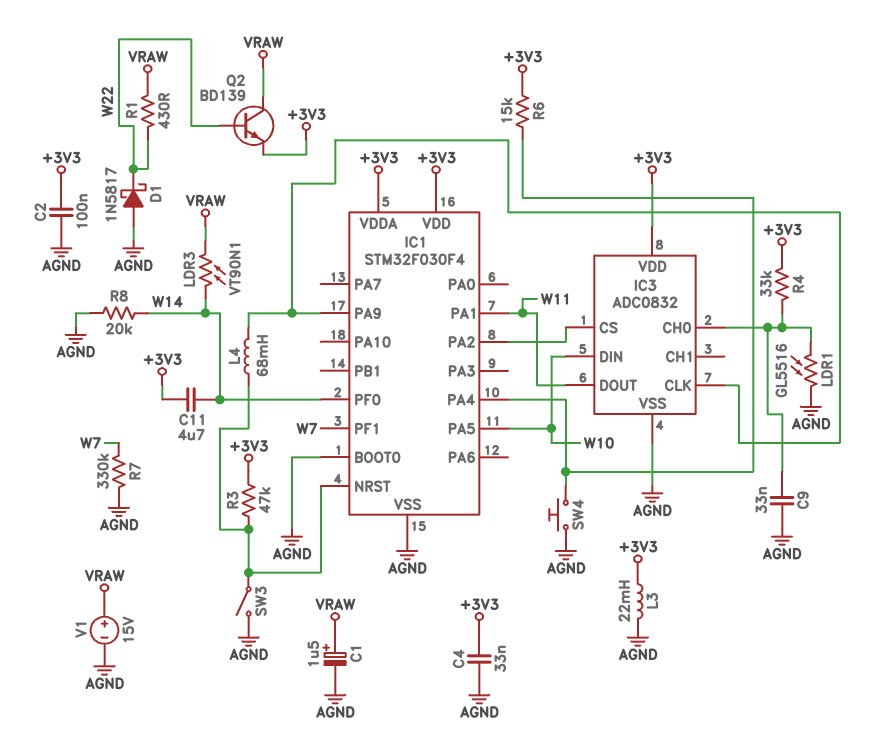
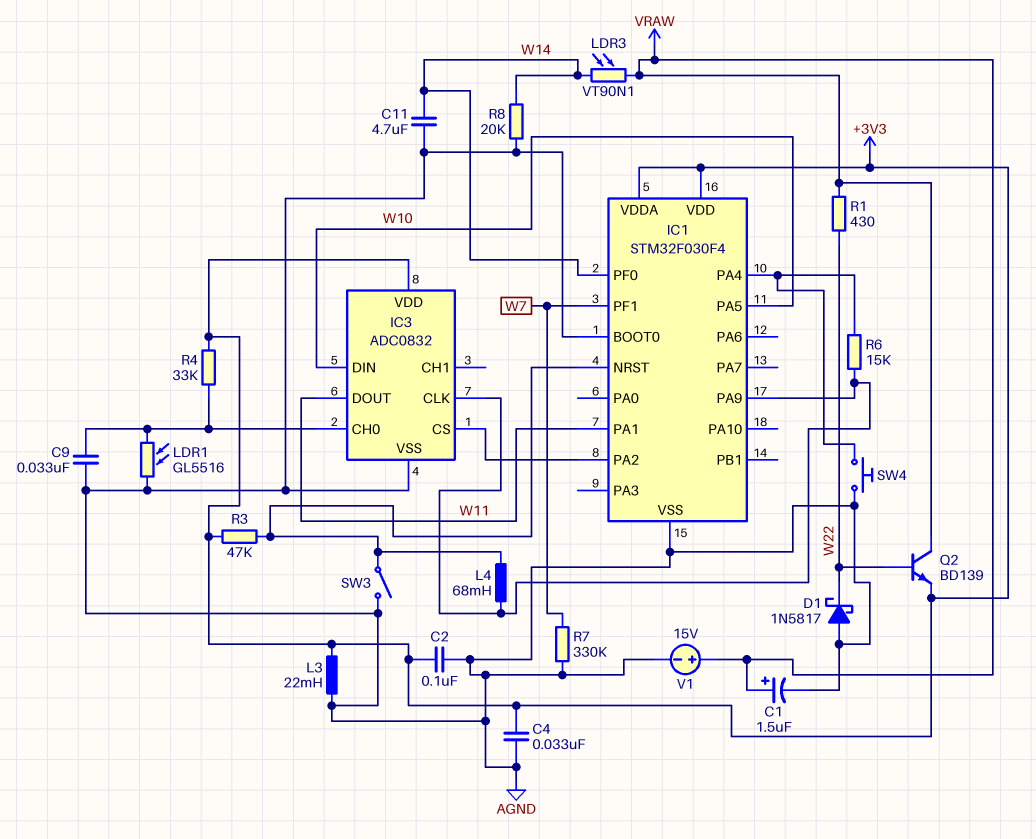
C11: 4.7uF (+3V3, W14) -> 4.7uF (AGND, W14)
R6: 15k (+3V3, IC1/PA4) -> 15k (IC1/PA4, IC1/PA9)

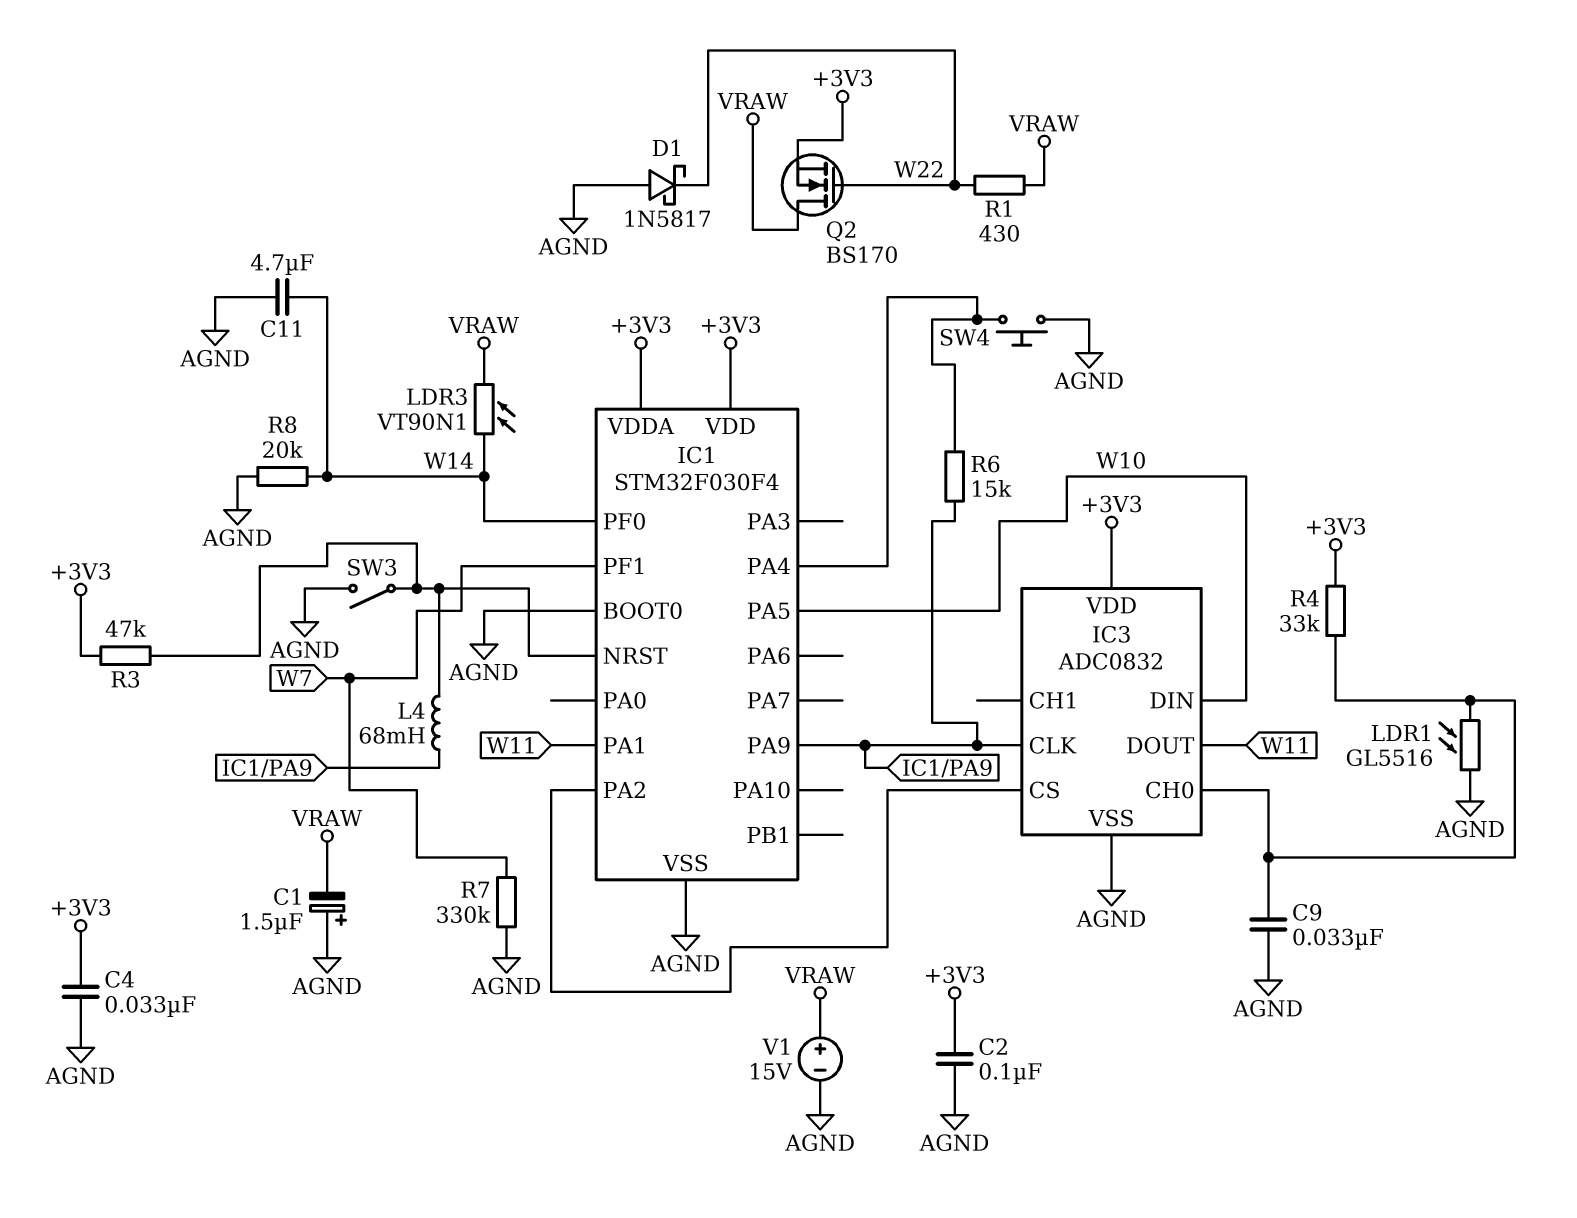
C1: 1.5uF (plus VRAW, minus AGND) -> 1.5uF (plus AGND, minus VRAW)
L3: 22mH (+3V3, AGND) -> none
Q2: NPN BD139 (B W22, C VRAW, E +3V3) -> NMOS BS170 (G W22, D VRAW, S +3V3)

